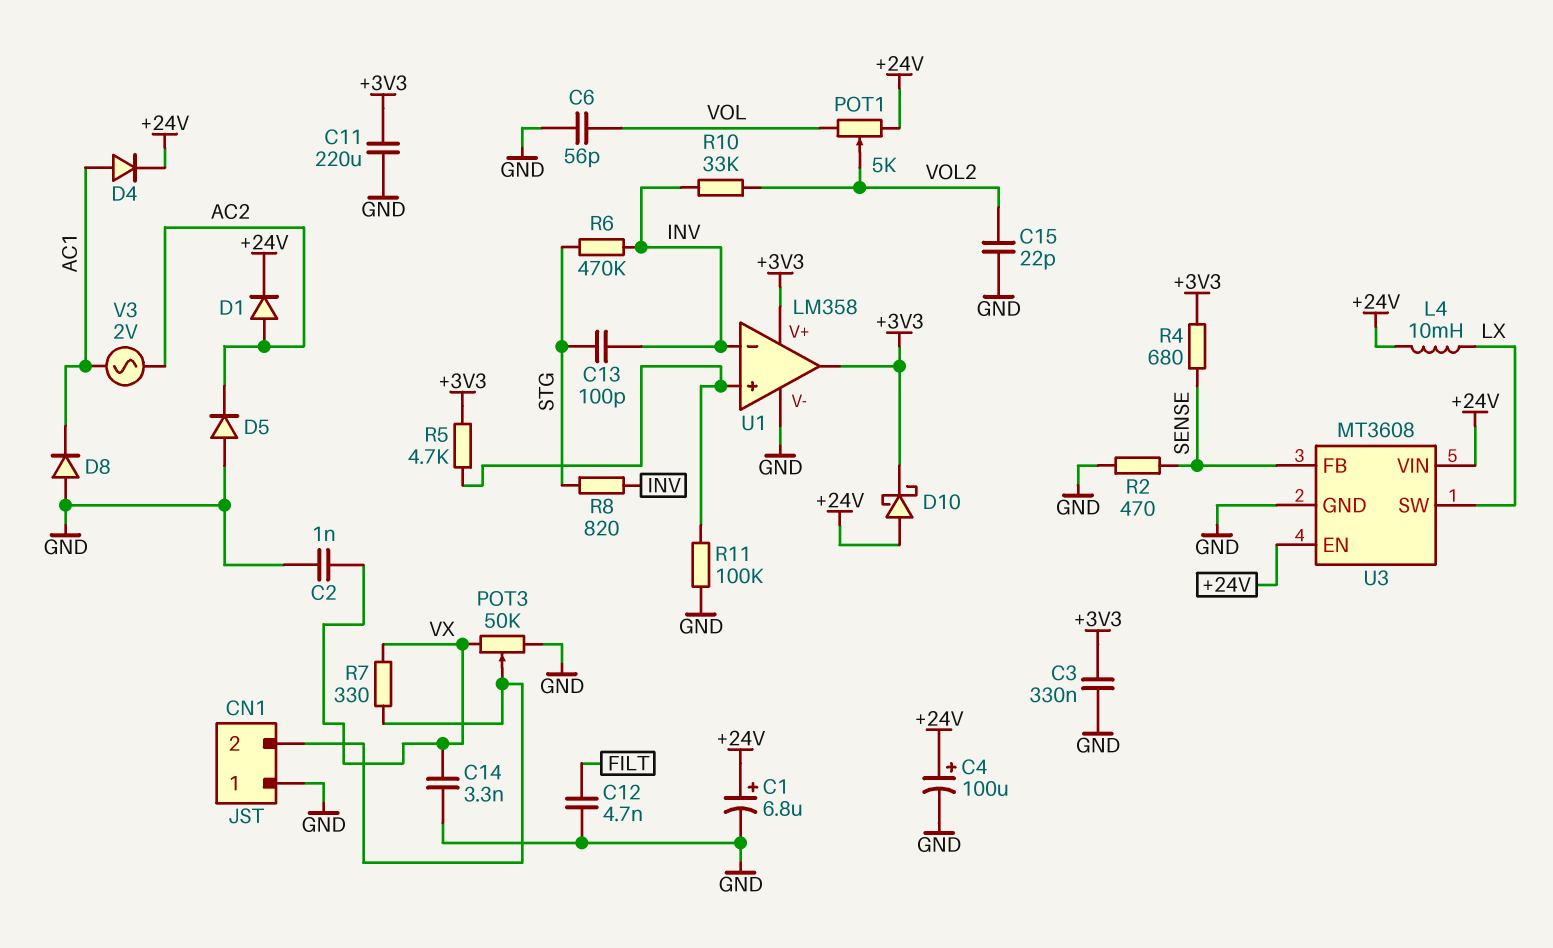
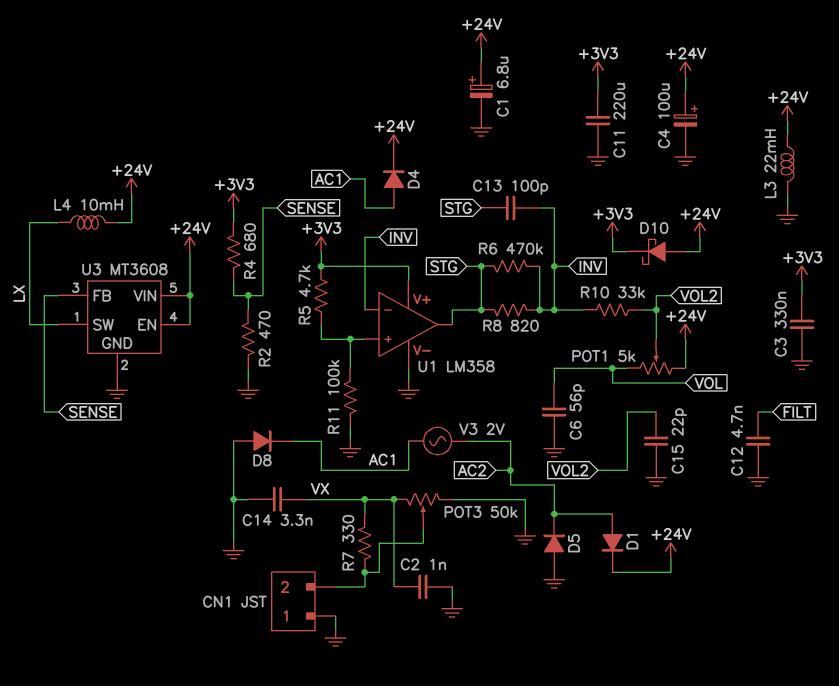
L3: none -> 22mH (+24V, GND)
U1 pin out: +3V3 -> STG

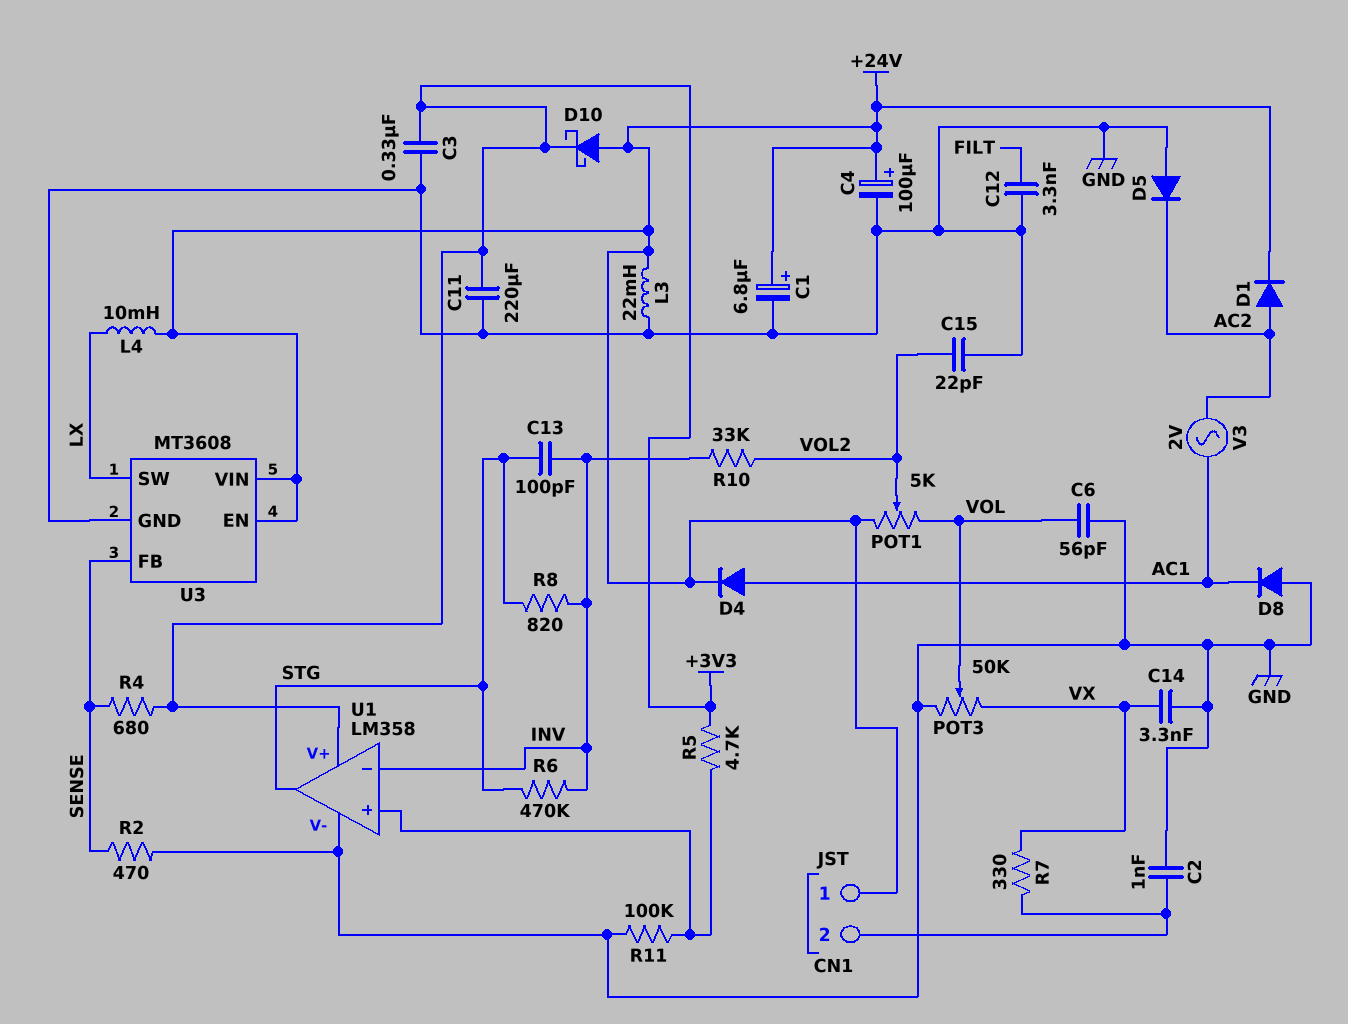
C2: 1nF (GND, VX) -> 1nF (CN1/2, GND)
C12: 4.7nF (FILT, GND) -> 3.3nF (FILT, GND)
CN1 pin 1: GND -> +24V
POT3: 50k (GND, VX, wiper CN1/2) -> 50k (GND, VX, wiper VOL)

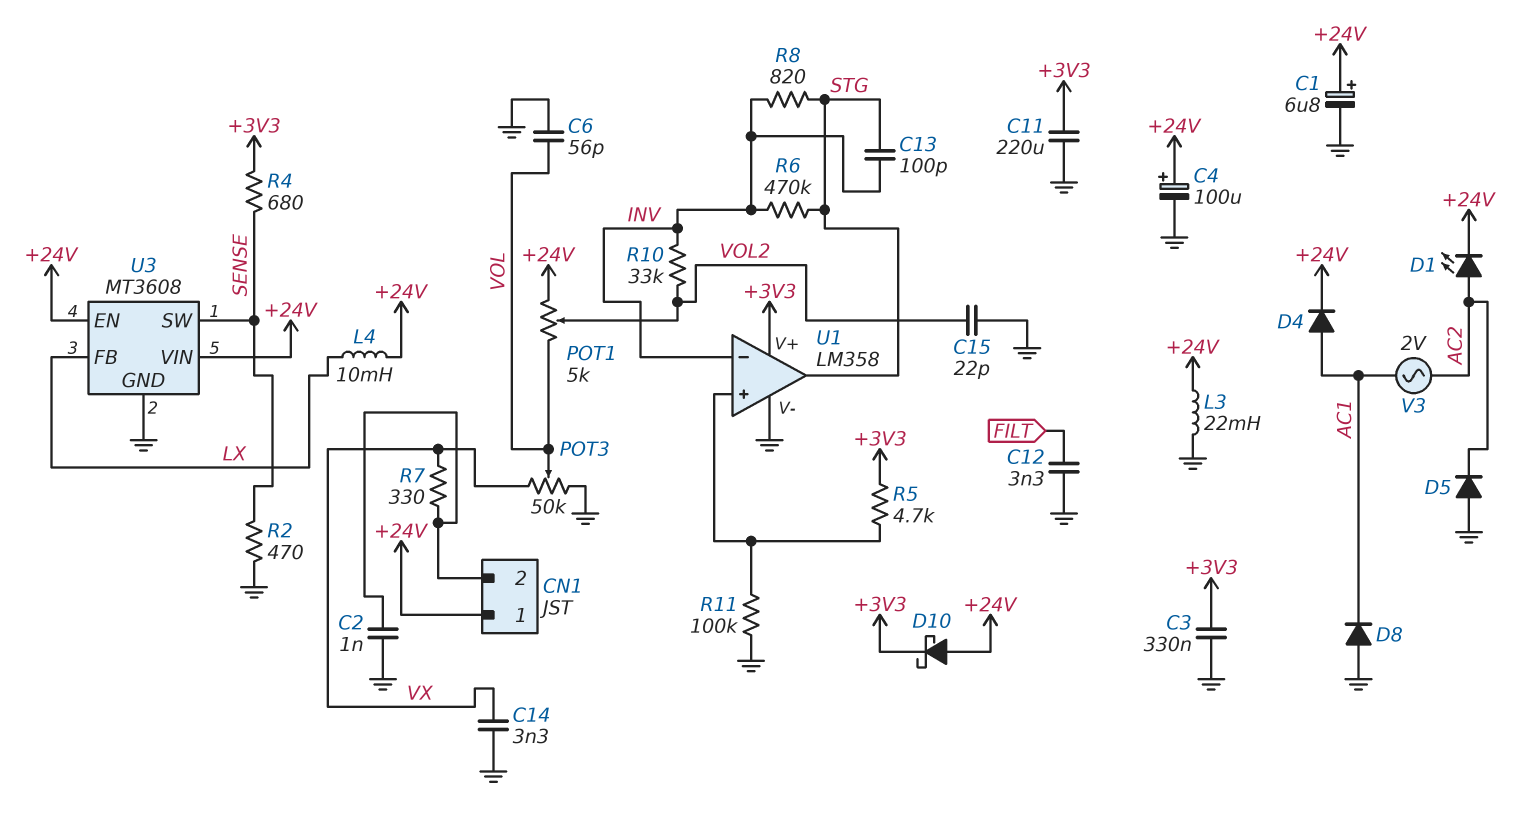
D1: diode (A AC2, K +24V) -> LED (A AC2, K +24V)
U3 pin FB: SENSE -> LX
U3 pin SW: LX -> SENSE

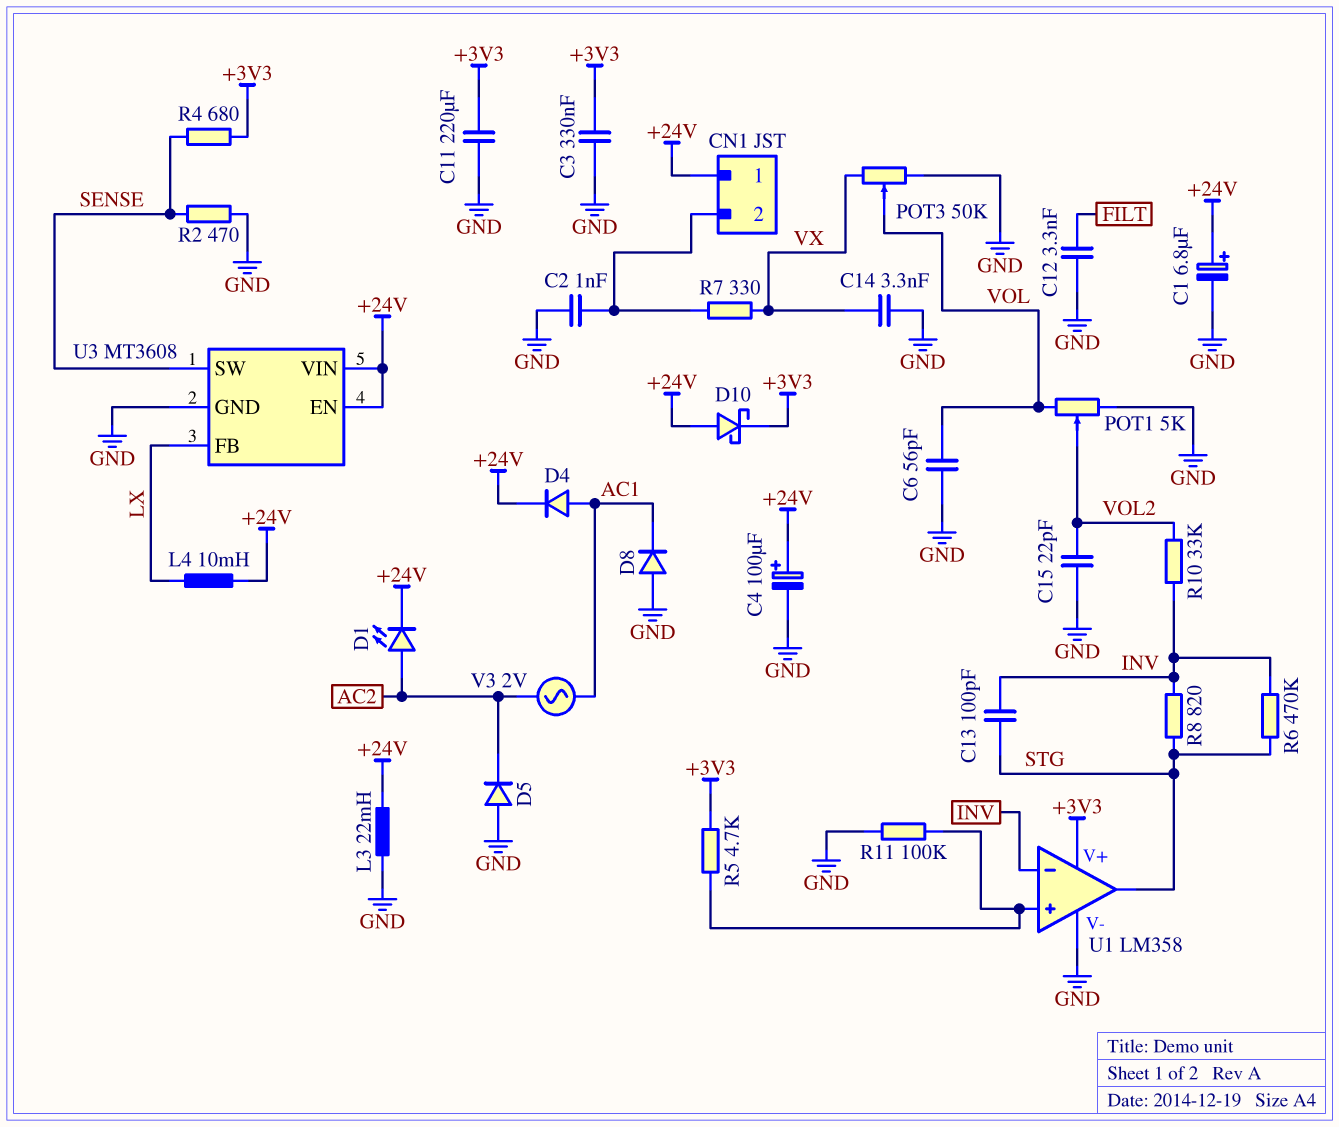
POT1: 5k (+24V, VOL, wiper VOL2) -> 5k (GND, VOL, wiper VOL2)

